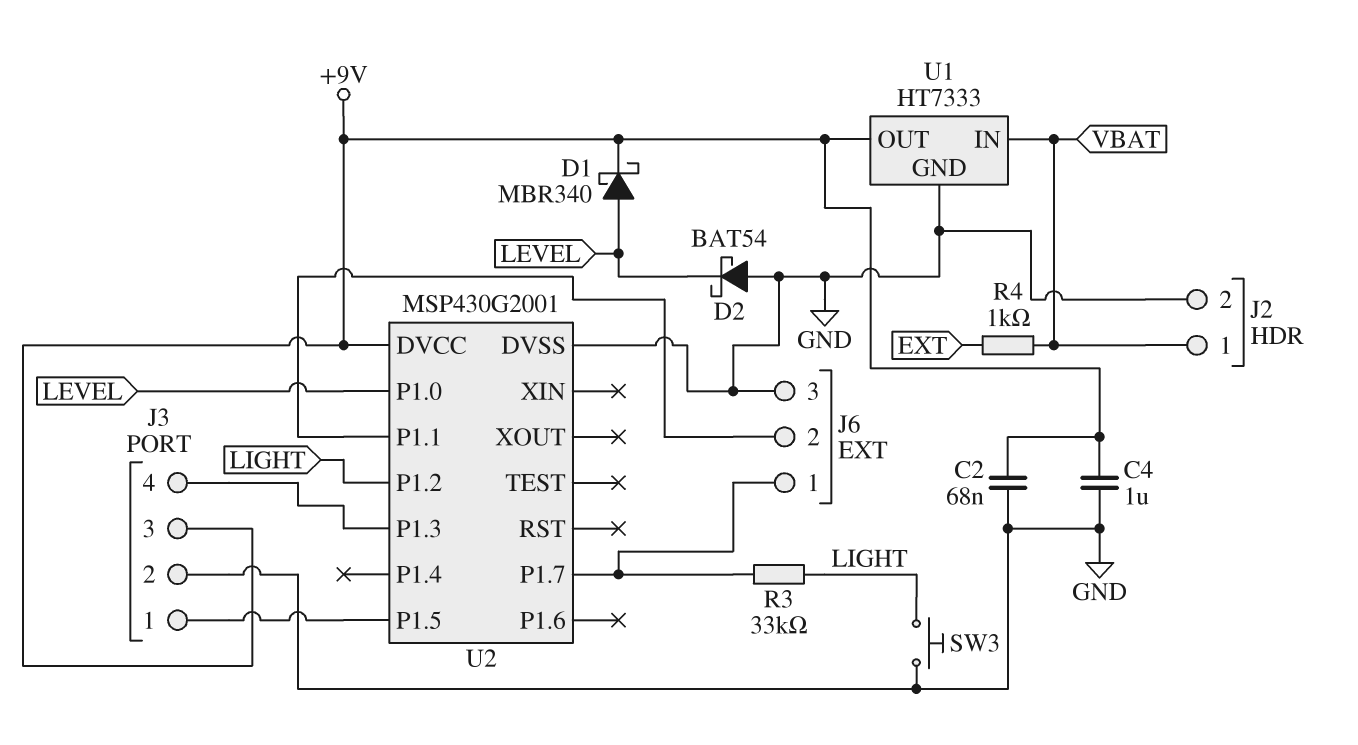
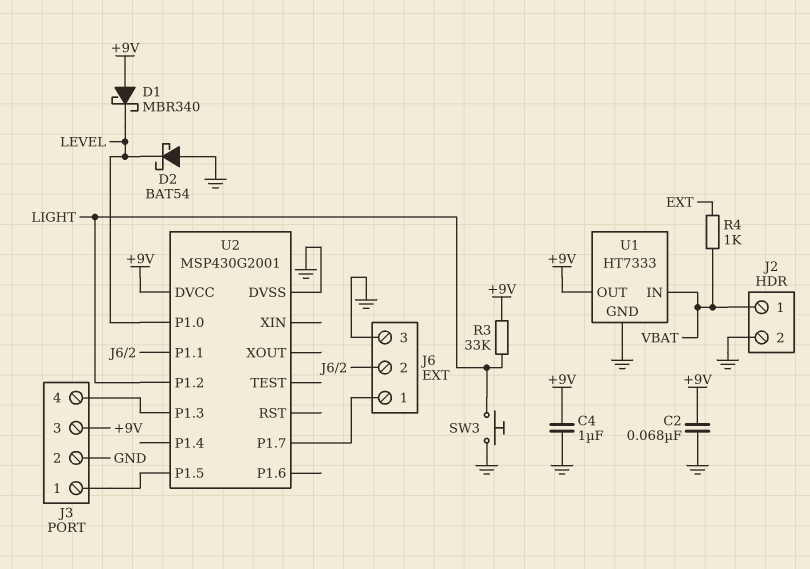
D1: schottky MBR340 (A LEVEL, K +9V) -> schottky MBR340 (A +9V, K LEVEL)
R3: 33k (J6/1, LIGHT) -> 33k (+9V, LIGHT)

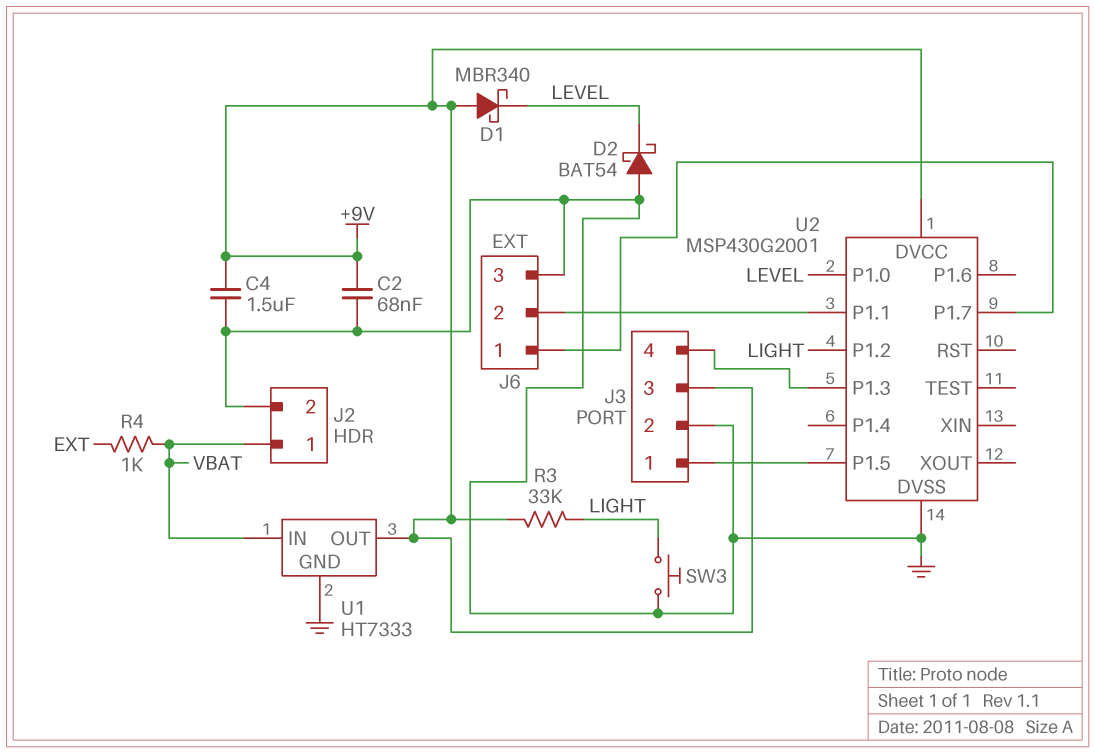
C4: 1uF (+9V, GND) -> 1.5uF (+9V, GND)

